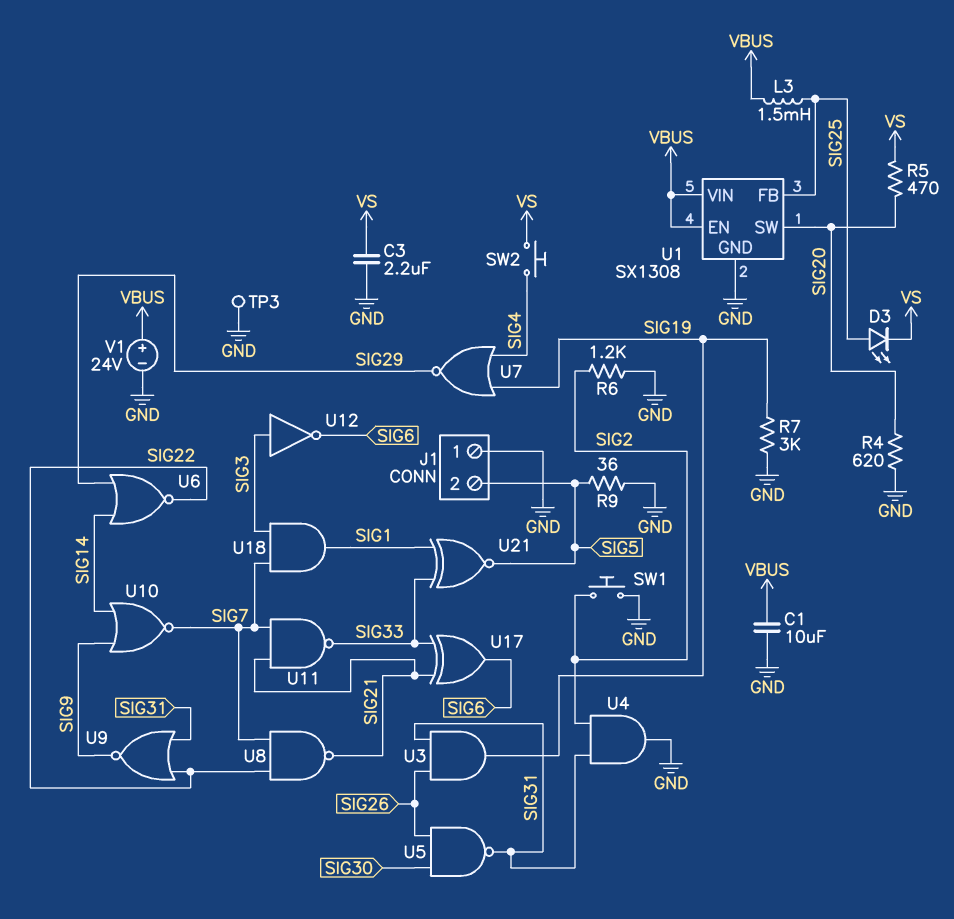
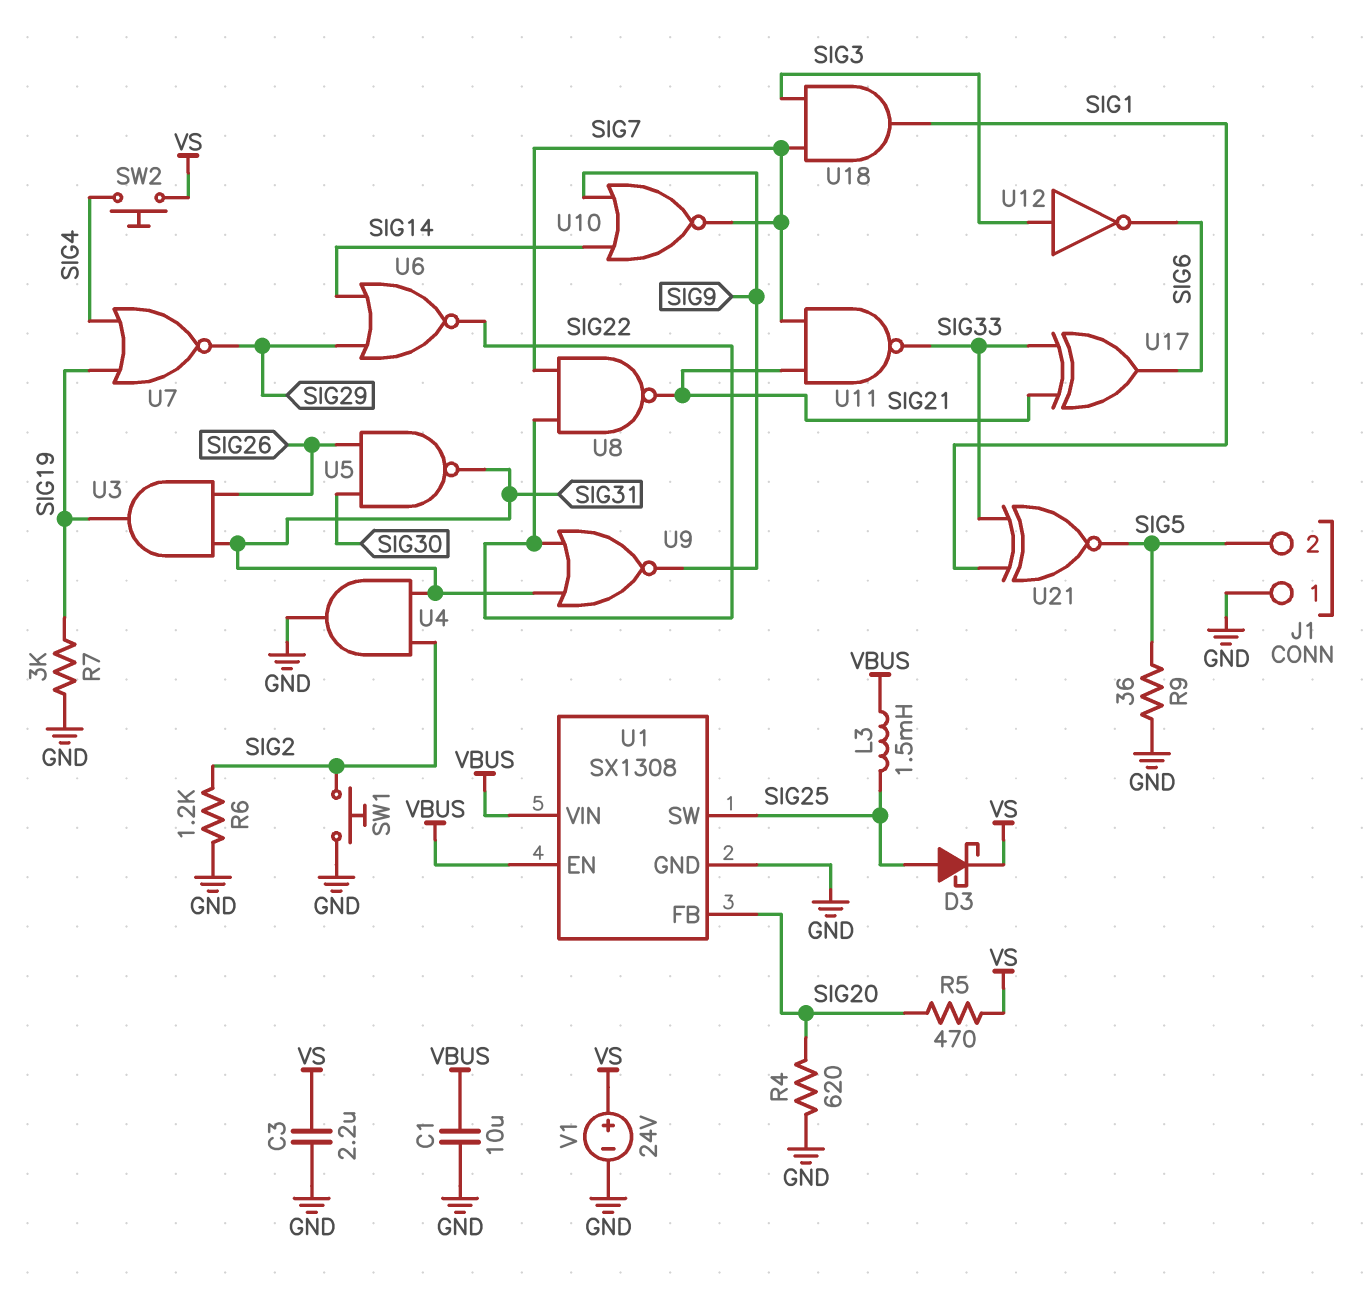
D3: LED (A SIG25, K VS) -> schottky (A SIG25, K VS)
TP3: test point (GND) -> none
U1 pin FB: SIG25 -> SIG20
U1 pin SW: SIG20 -> SIG25
V1: 24V (plus VBUS, minus GND) -> 24V (plus VS, minus GND)

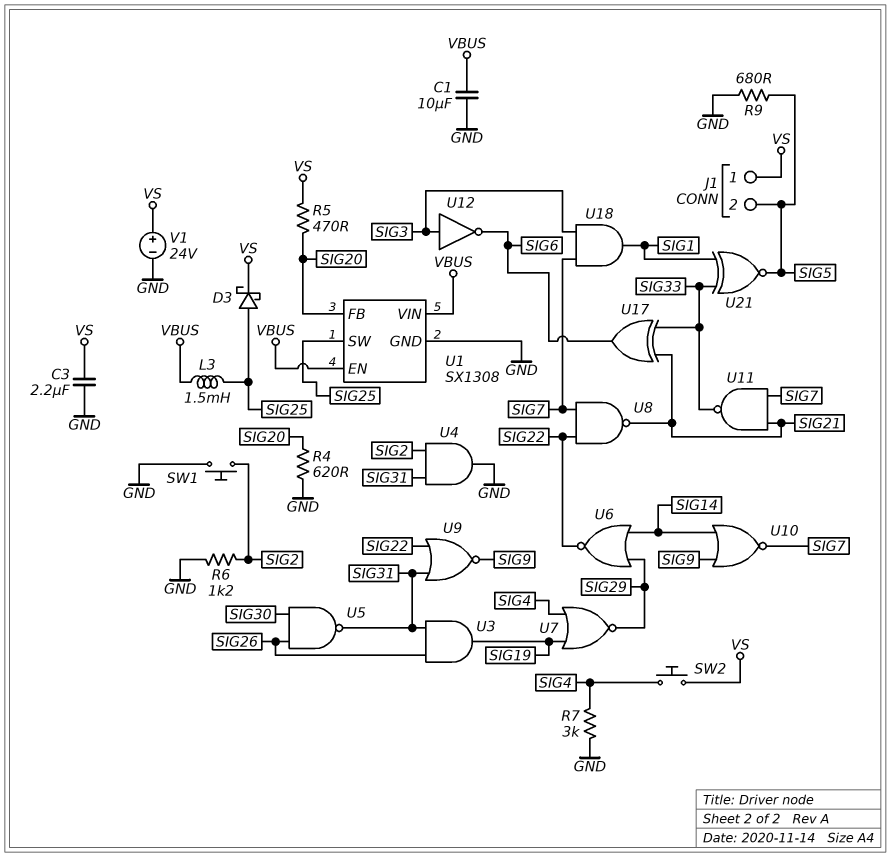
J1 pin 1: GND -> VS
R7: 3k (GND, SIG19) -> 3k (GND, SIG4)
R9: 36 (GND, SIG5) -> 680 (GND, SIG5)

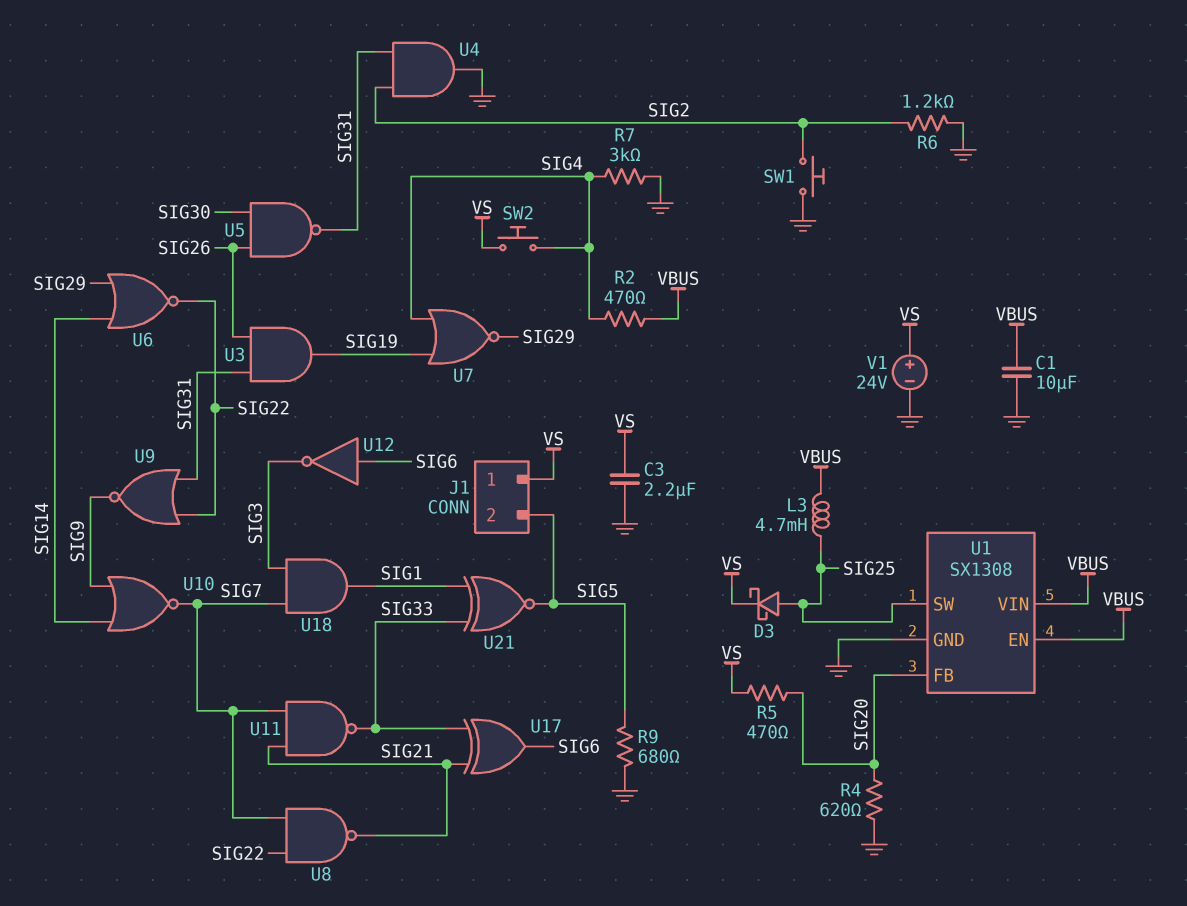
L3: 1.5mH (SIG25, VBUS) -> 4.7mH (SIG25, VBUS)
R2: none -> 470 (SIG4, VBUS)
U12: NOT (in SIG3, out SIG6) -> NOT (in SIG6, out SIG3)

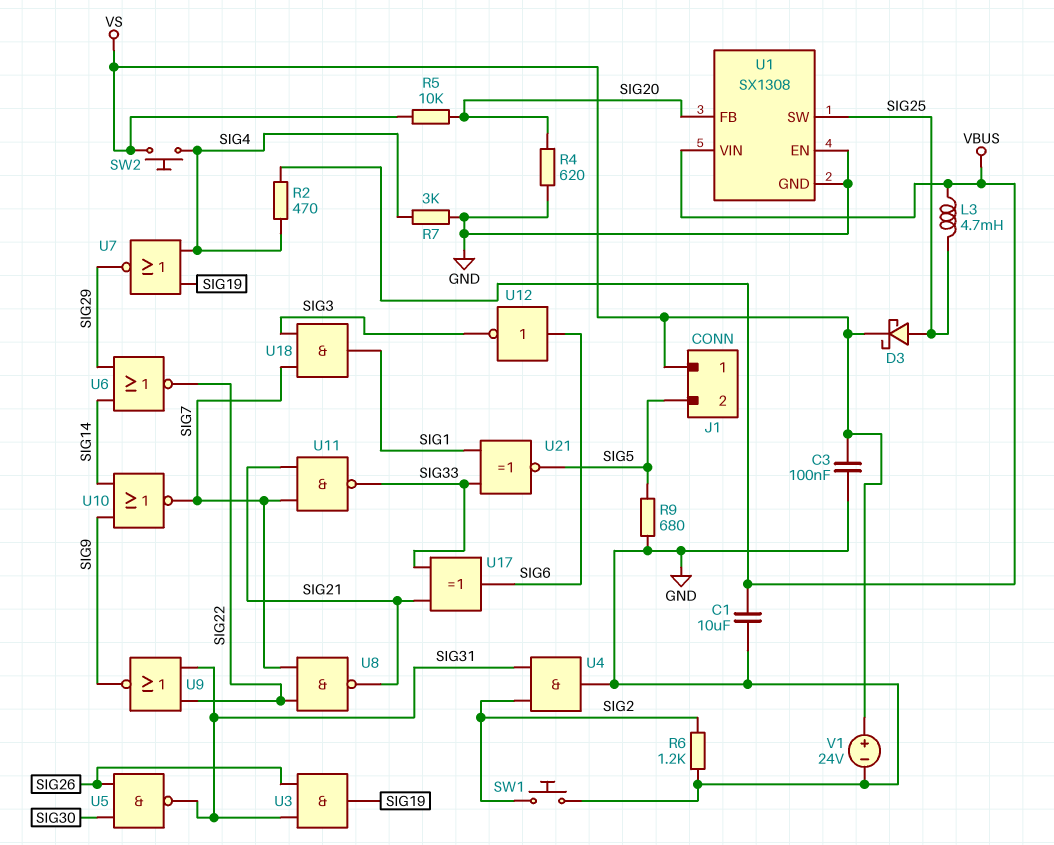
C3: 2.2uF (GND, VS) -> 100nF (GND, VS)
R5: 470 (SIG20, VS) -> 10k (SIG20, VS)
U1 pin EN: VBUS -> GND

